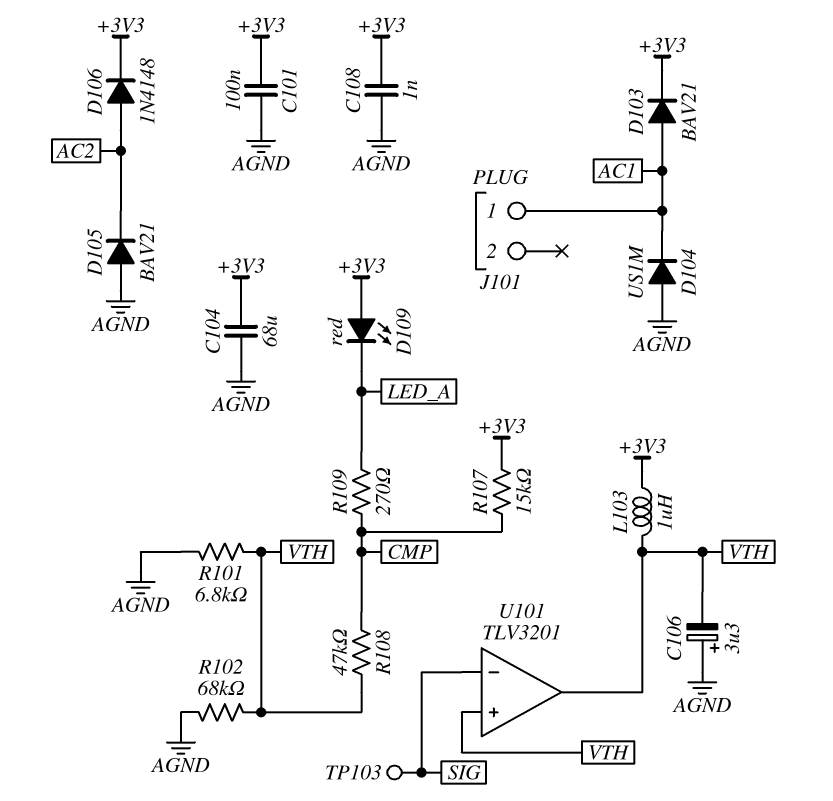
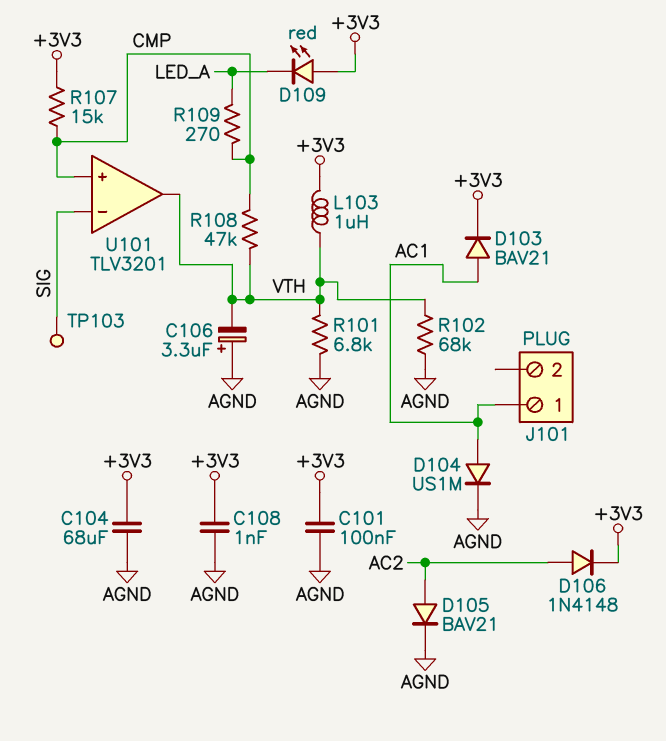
D104: diode US1M (A AGND, K AC1) -> diode US1M (A AC1, K AGND)
D105: diode BAV21 (A AGND, K AC2) -> diode BAV21 (A AC2, K AGND)
U101 pin in+: VTH -> CMP

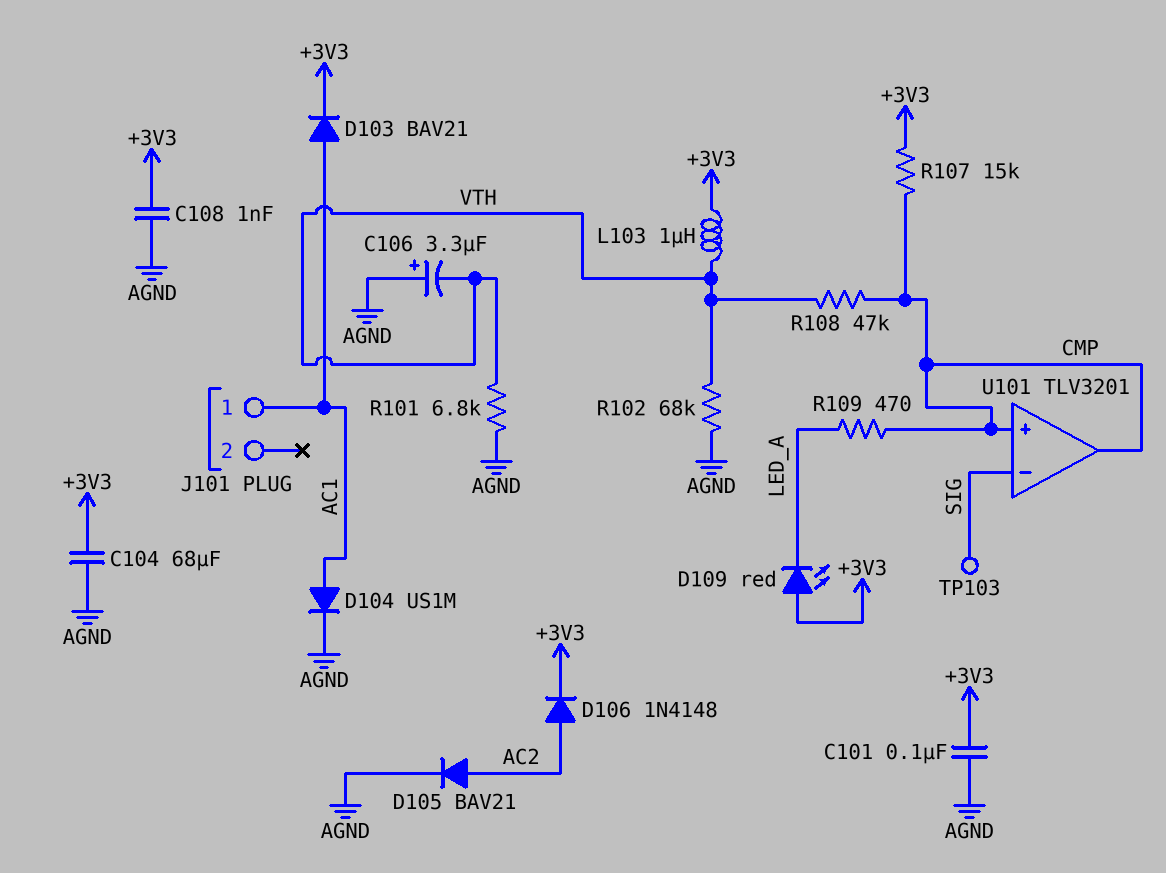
R109: 270 (CMP, LED_A) -> 470 (CMP, LED_A)
U101 pin out: VTH -> CMP

